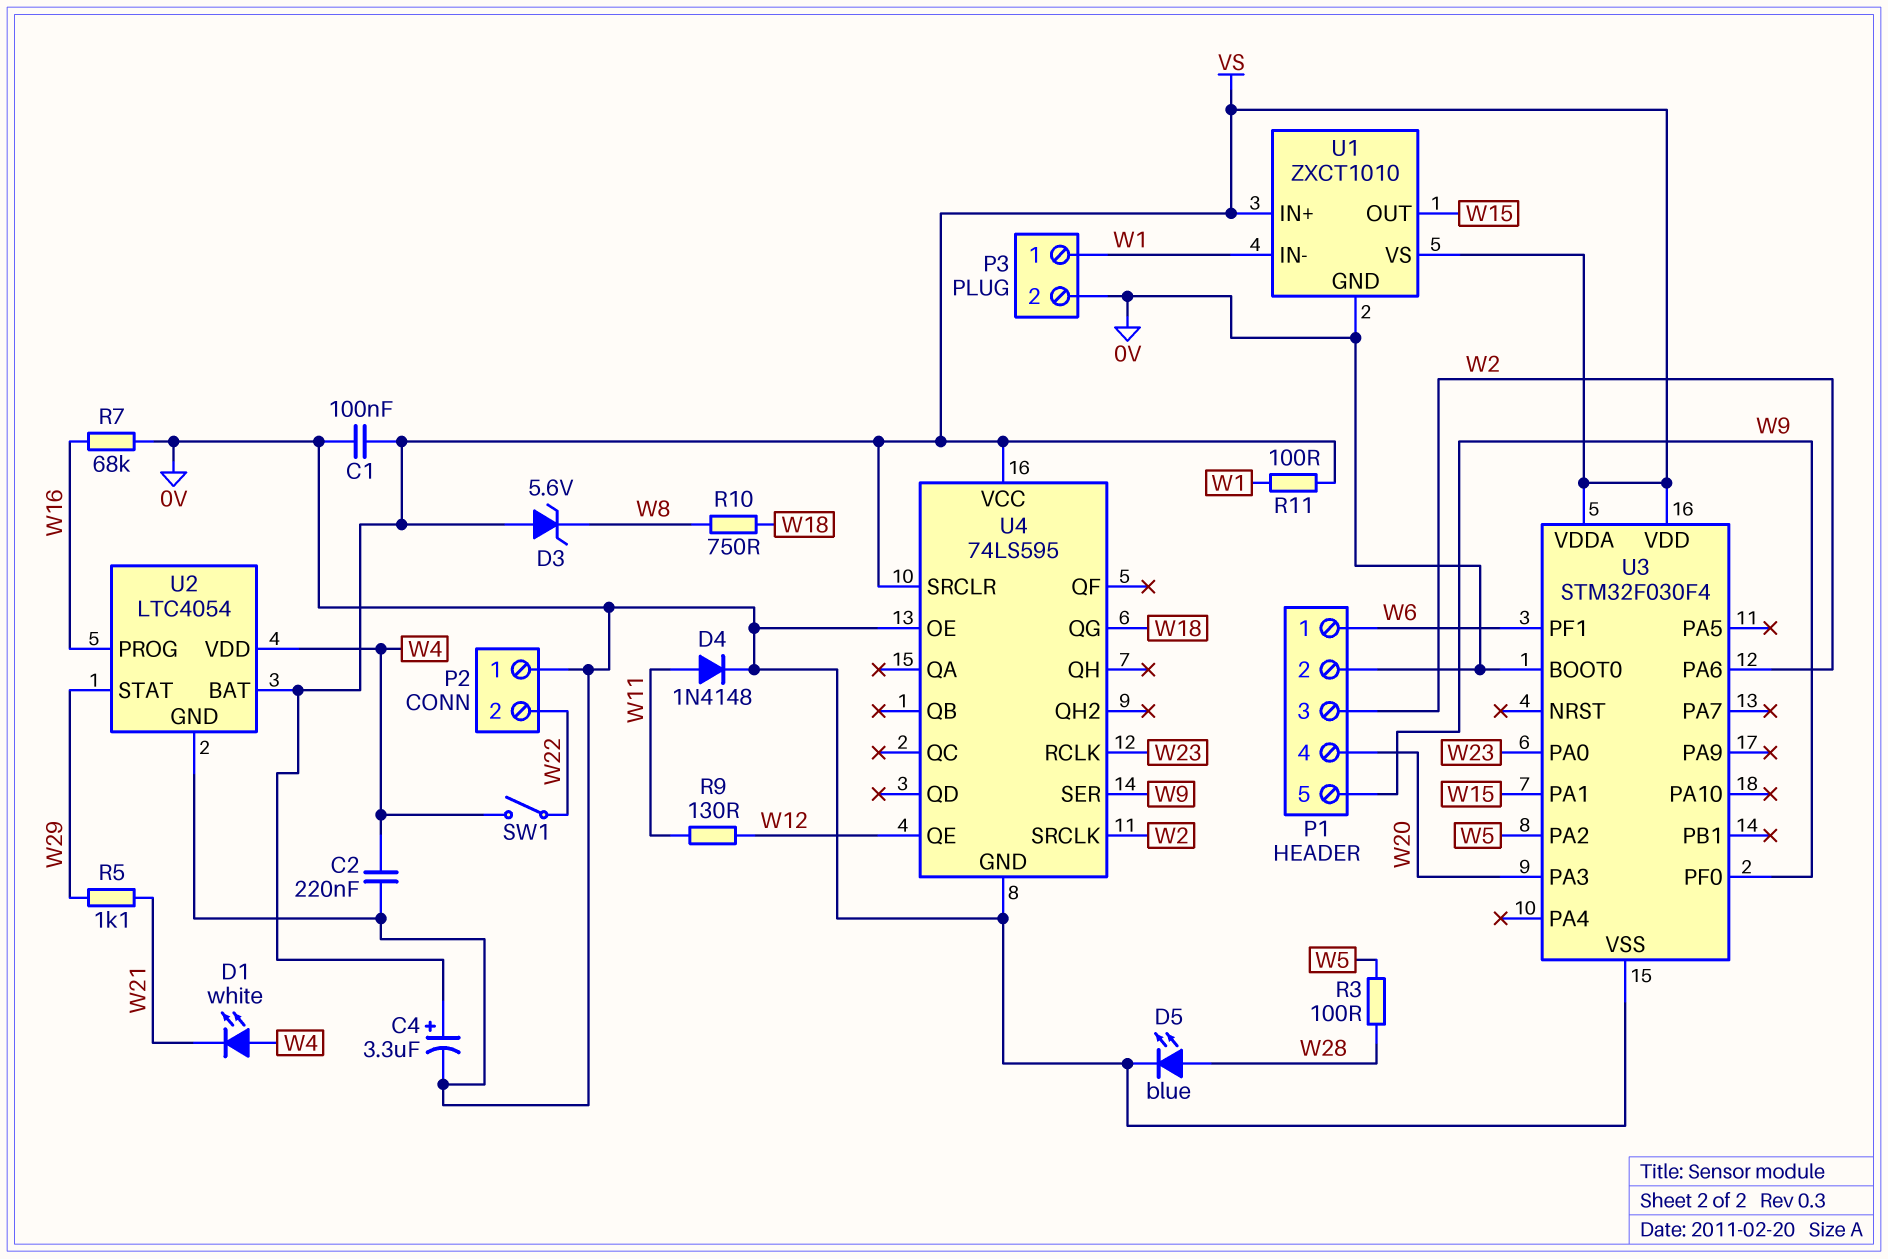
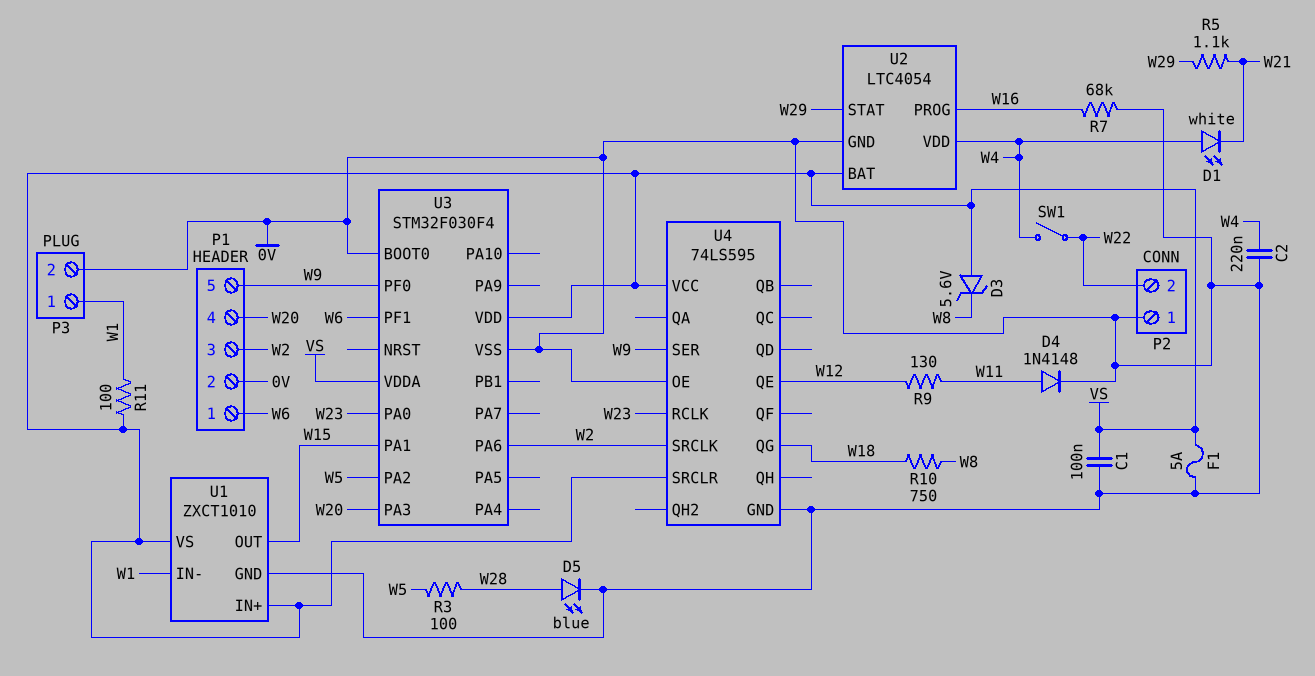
C4: 3.3uF (plus VS, minus 0V) -> none
F1: none -> 5A (0V, VS)

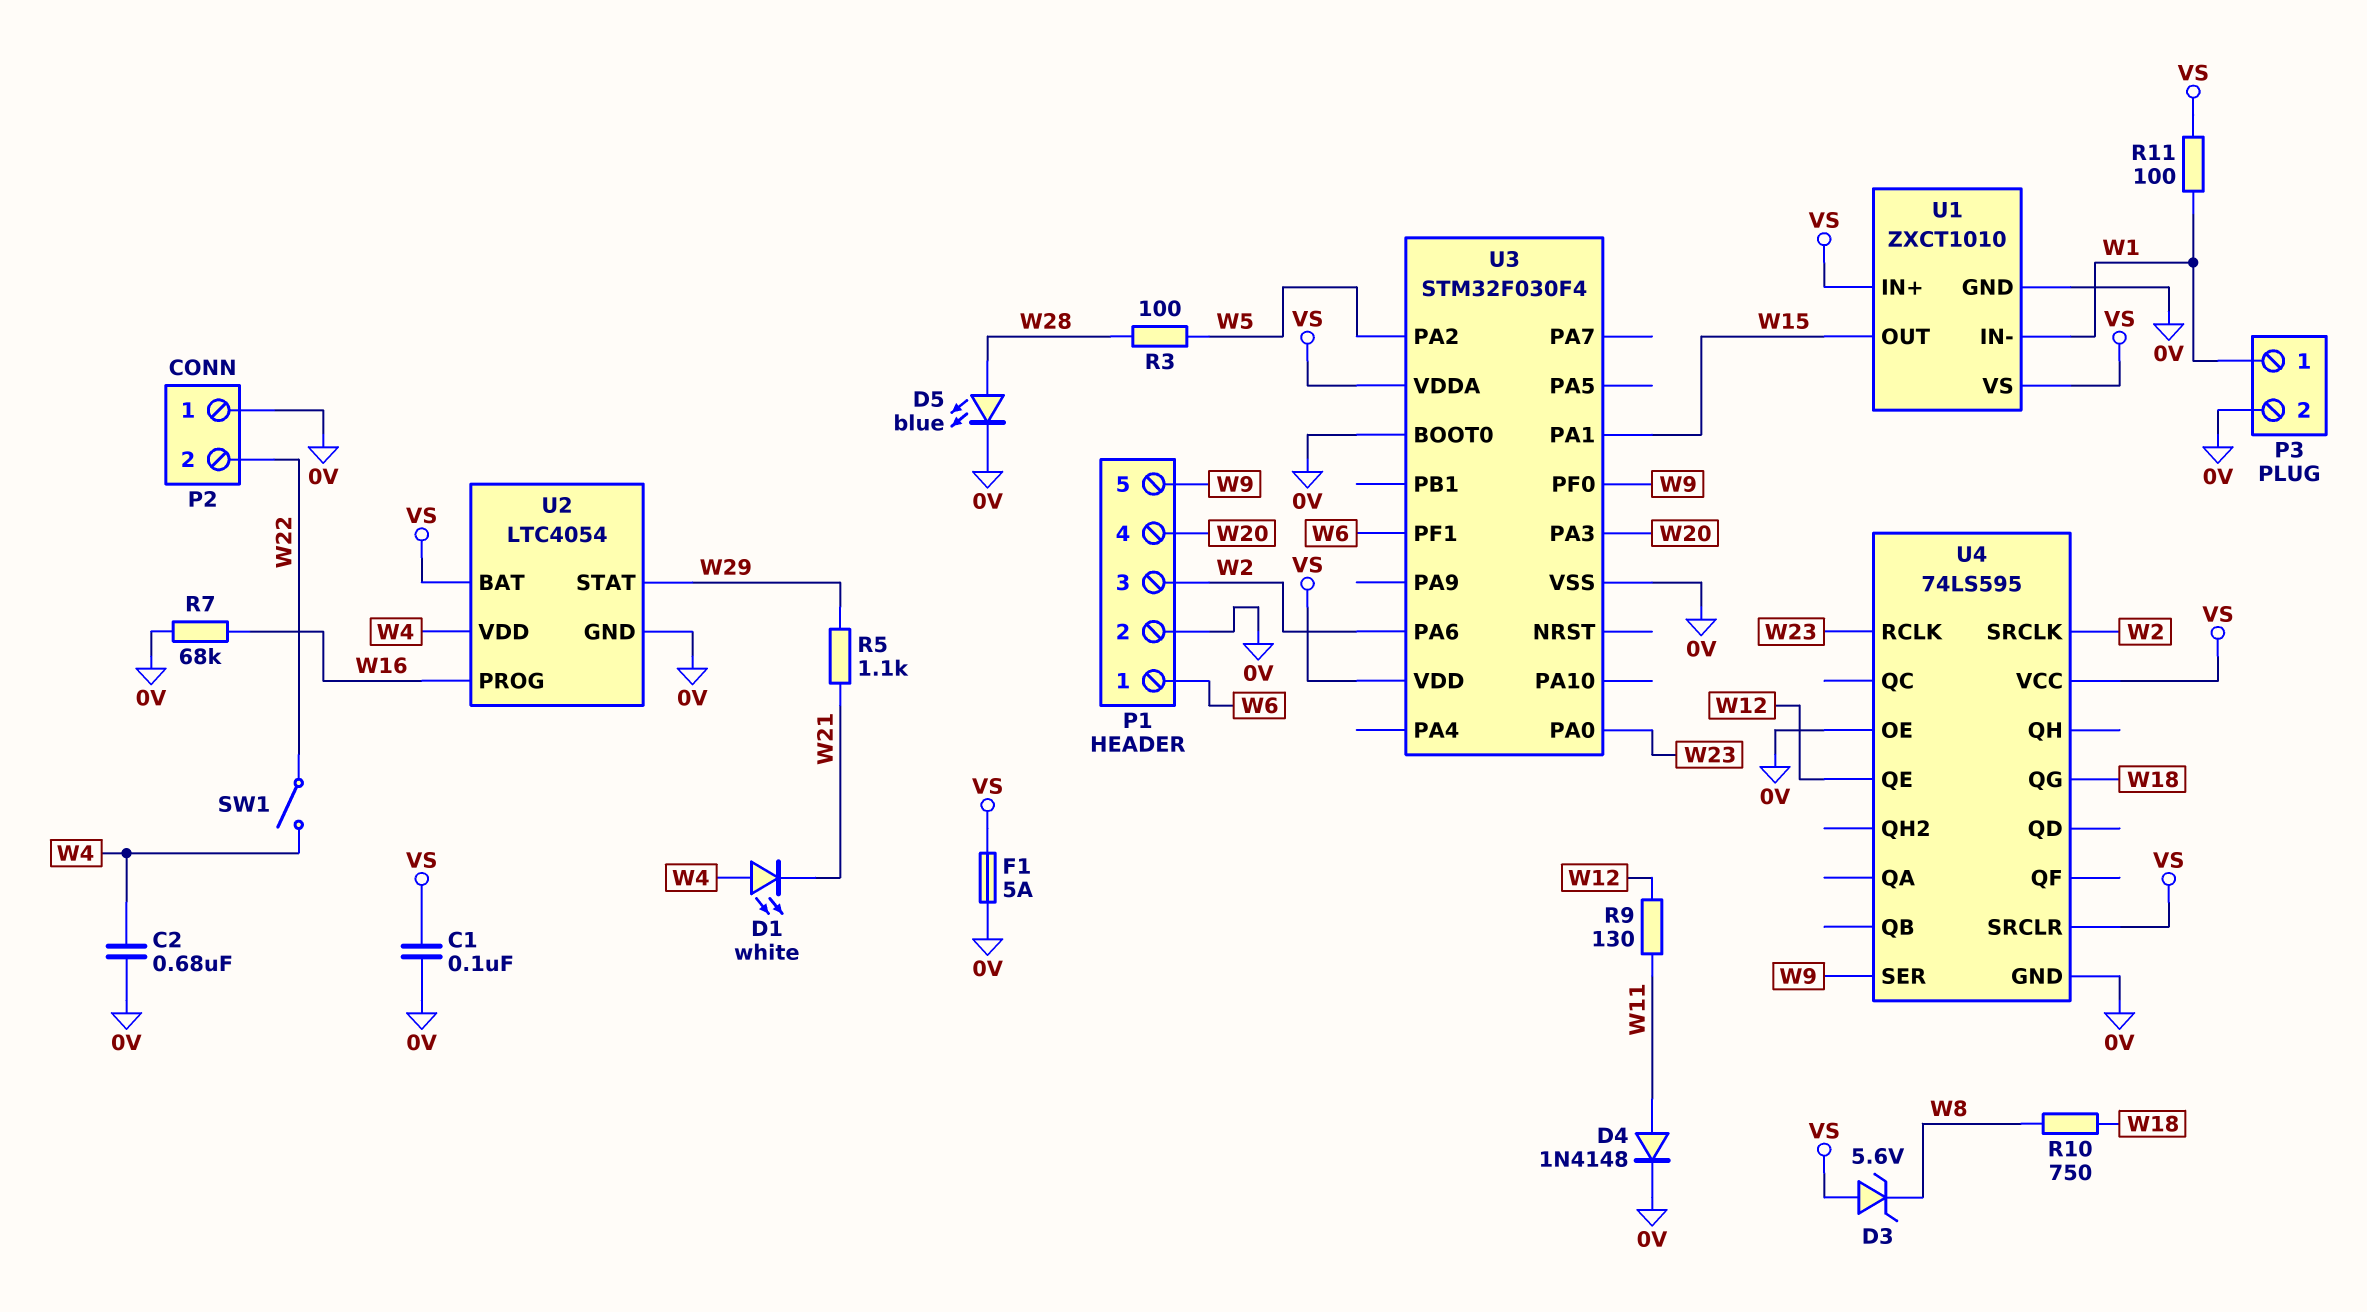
C2: 220nF (0V, W4) -> 680nF (0V, W4)

